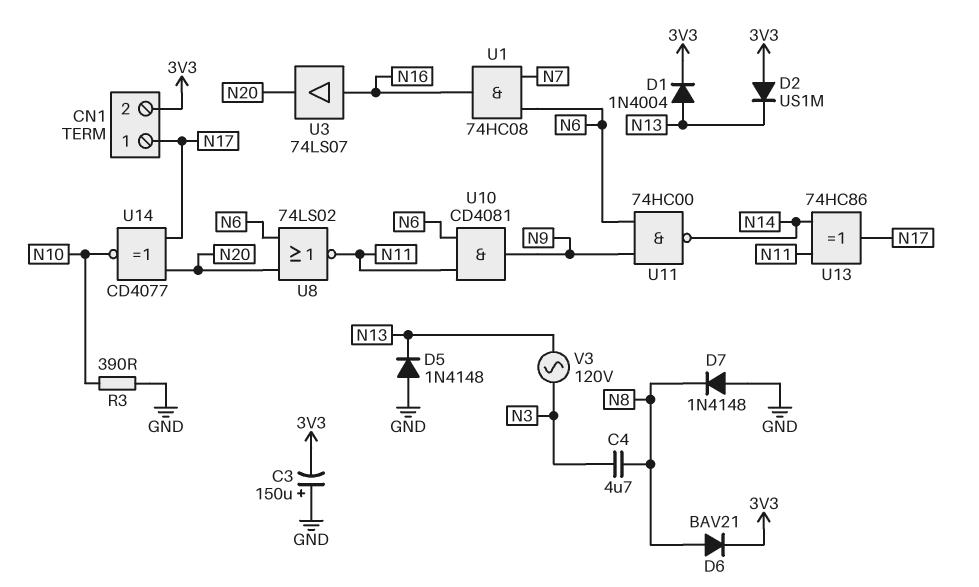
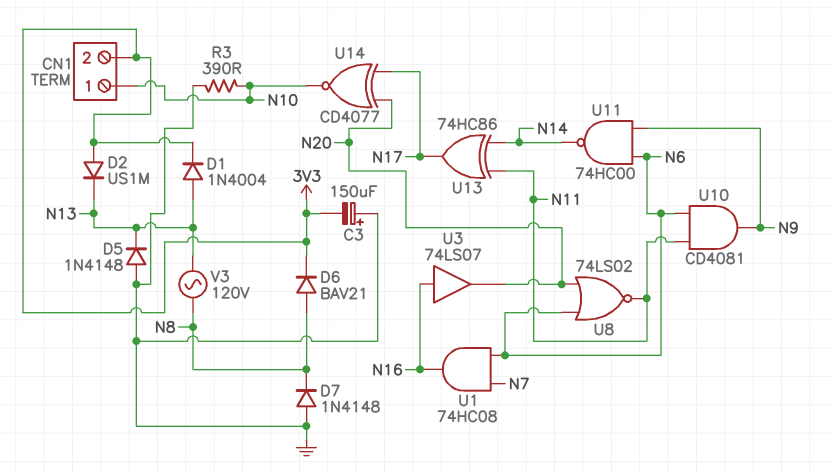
C4: 4.7uF (N3, N8) -> none
CN1 pin 1: N17 -> N10
V3: AC 120V (N3, N13) -> AC 120V (N8, N13)

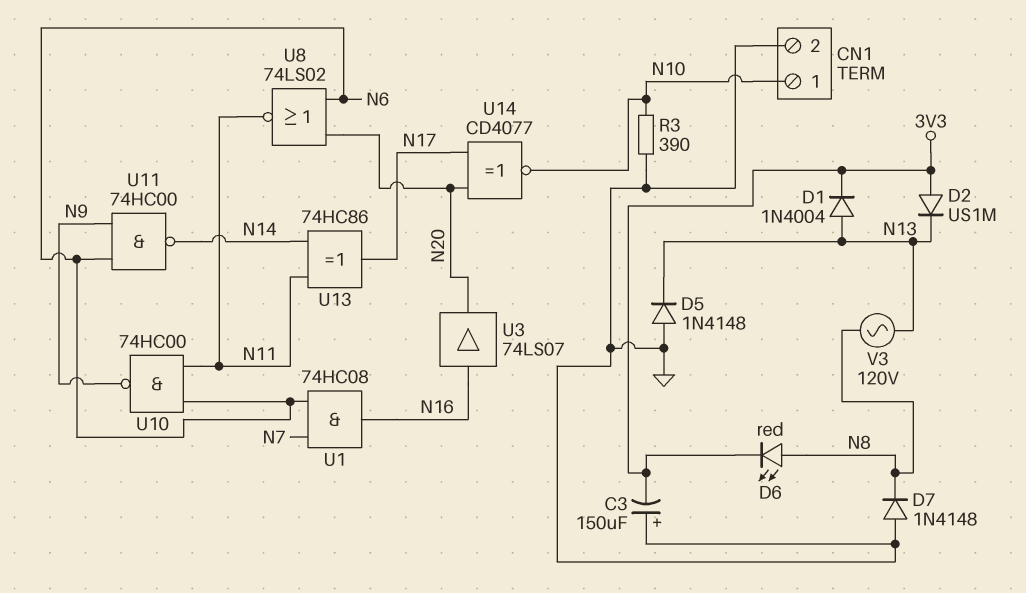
CN1 pin 2: 3V3 -> GND
D6: diode BAV21 (A N8, K 3V3) -> LED red (A N8, K 3V3)
U10: AND CD4081 (in N6, in N11, out N9) -> NAND 74HC00 (in N6, in N11, out N9)

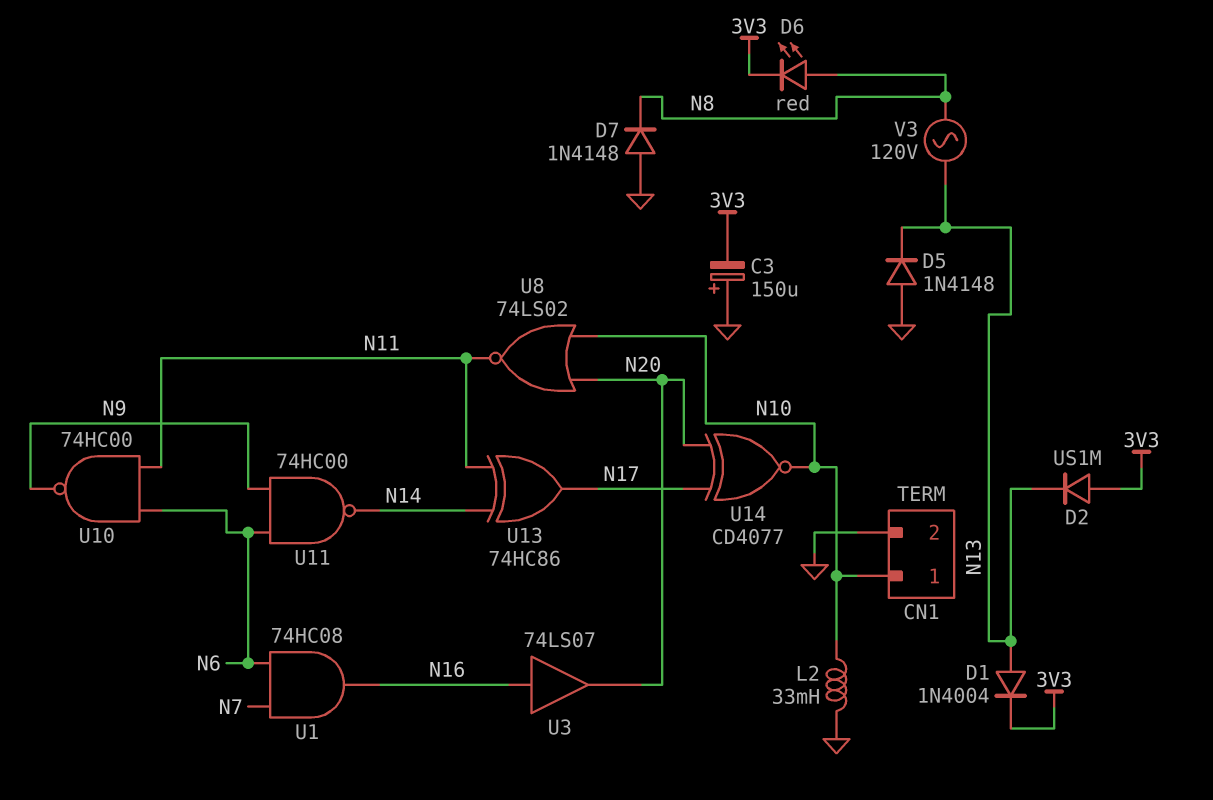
L2: none -> 33mH (GND, N10)
R3: 390 (GND, N10) -> none
U8: NOR 74LS02 (in N6, in N20, out N11) -> NOR 74LS02 (in N10, in N20, out N11)

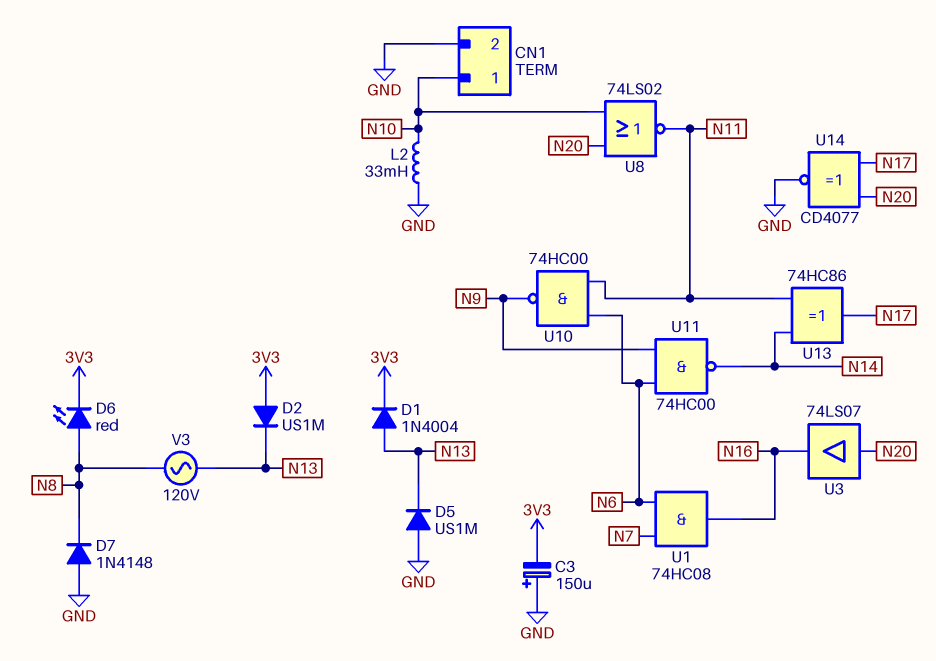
D5: diode 1N4148 (A GND, K N13) -> diode US1M (A GND, K N13)
U3: buffer 74LS07 (in N16, out N20) -> buffer 74LS07 (in N20, out N16)
U14: XNOR CD4077 (in N17, in N20, out N10) -> XNOR CD4077 (in N17, in N20, out GND)

